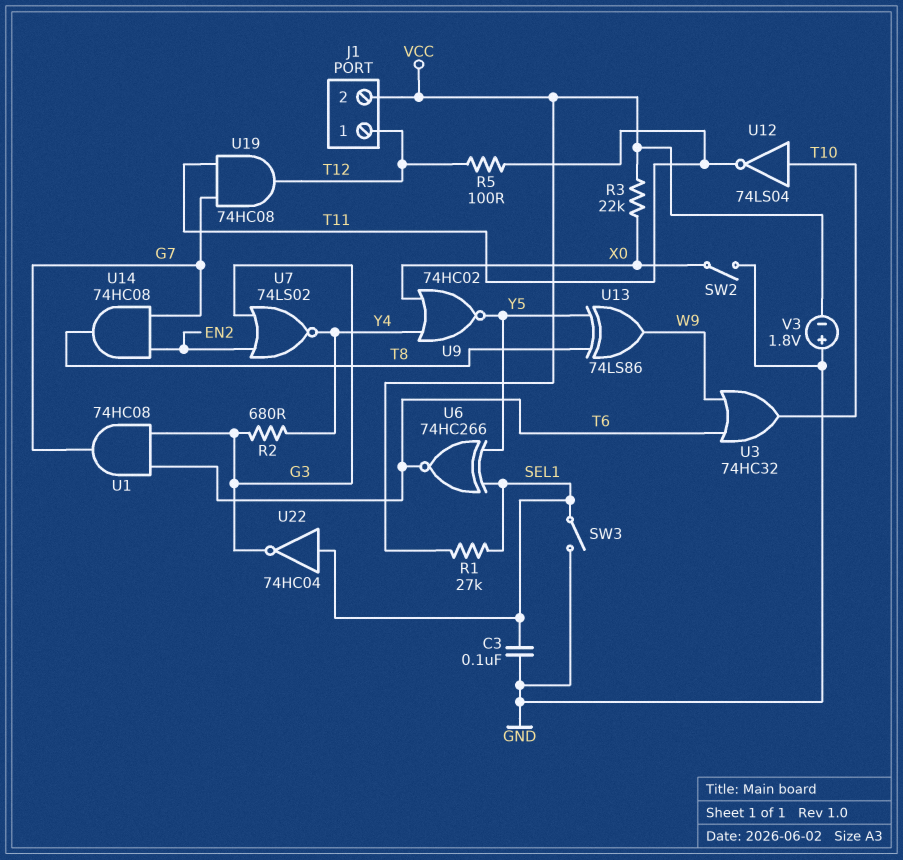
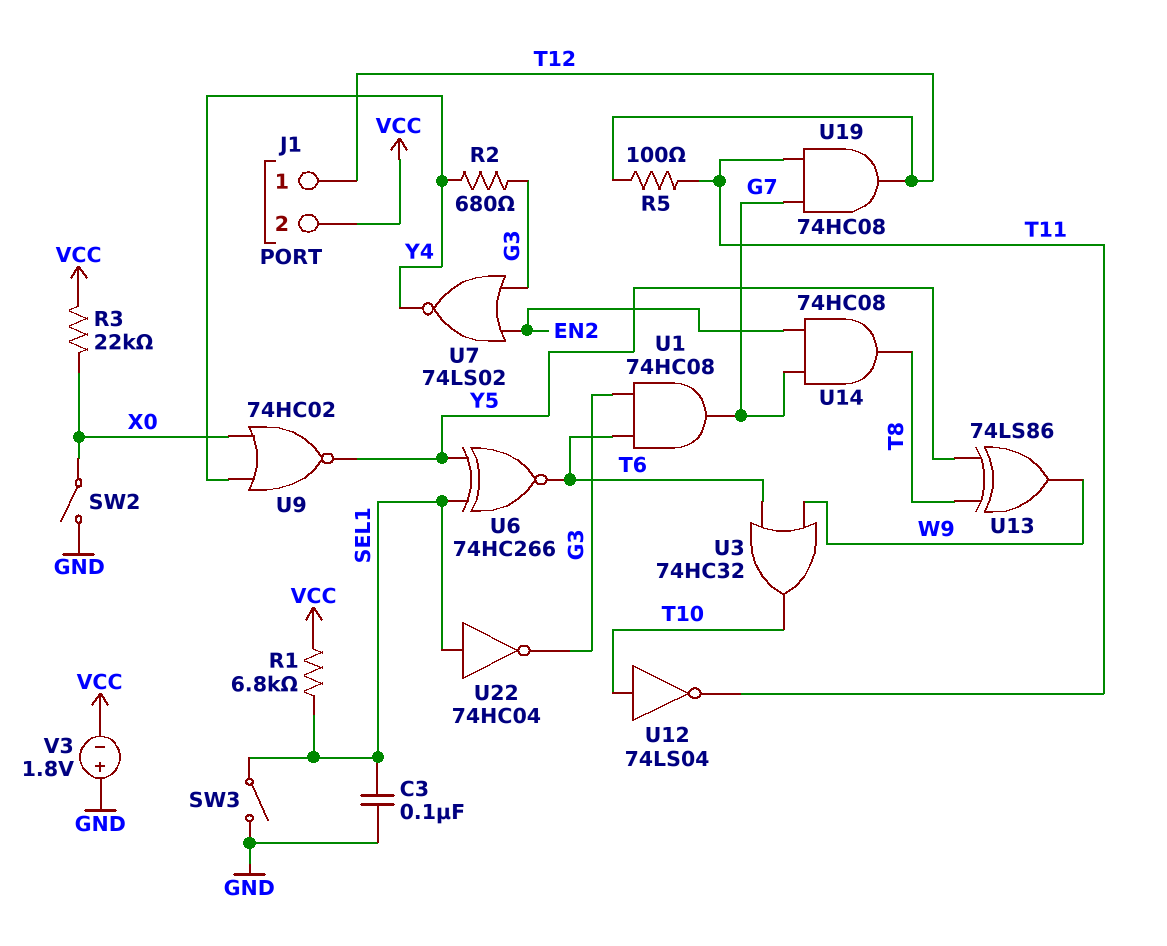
R1: 27k (SEL1, VCC) -> 6.8k (SEL1, VCC)

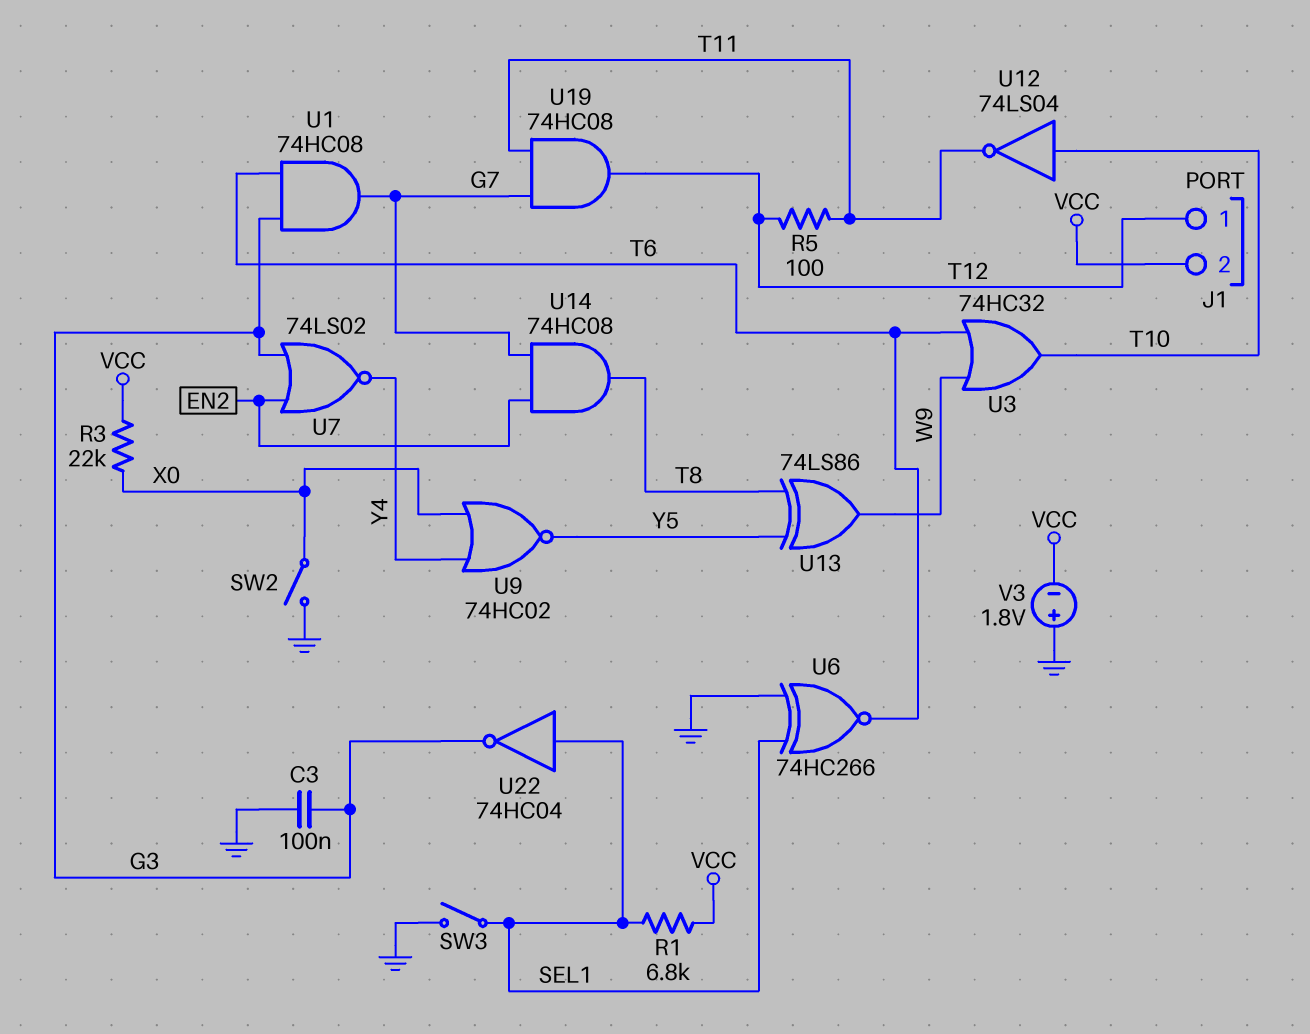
C3: 100nF (GND, SEL1) -> 100nF (G3, GND)
R2: 680 (G3, Y4) -> none
U6: XNOR 74HC266 (in SEL1, in Y5, out T6) -> XNOR 74HC266 (in GND, in SEL1, out T6)

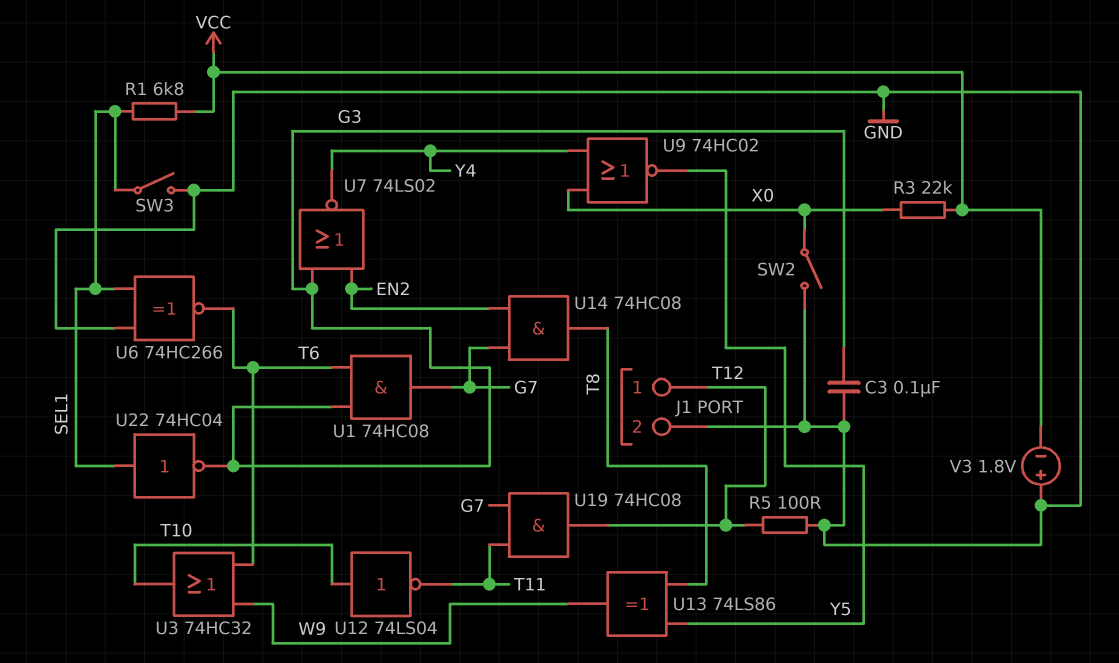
J1 pin 2: VCC -> GND
R5: 100 (T11, T12) -> 100 (GND, T12)

